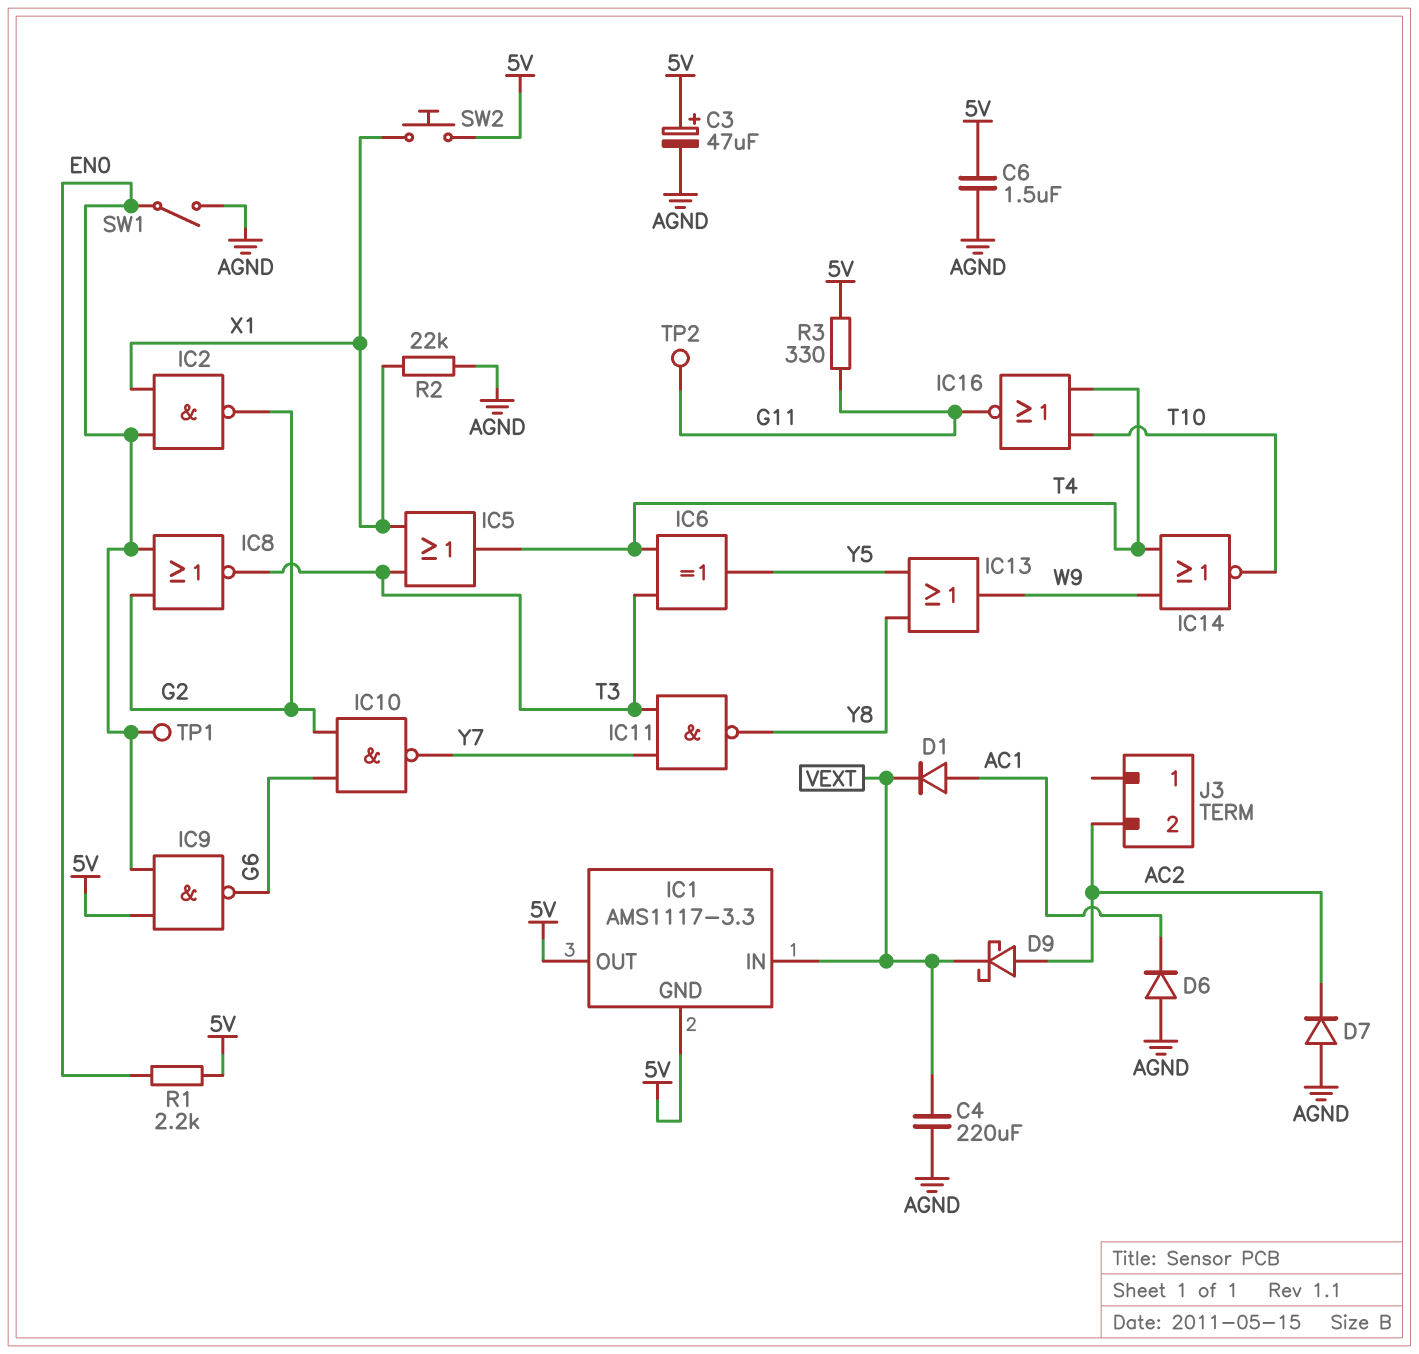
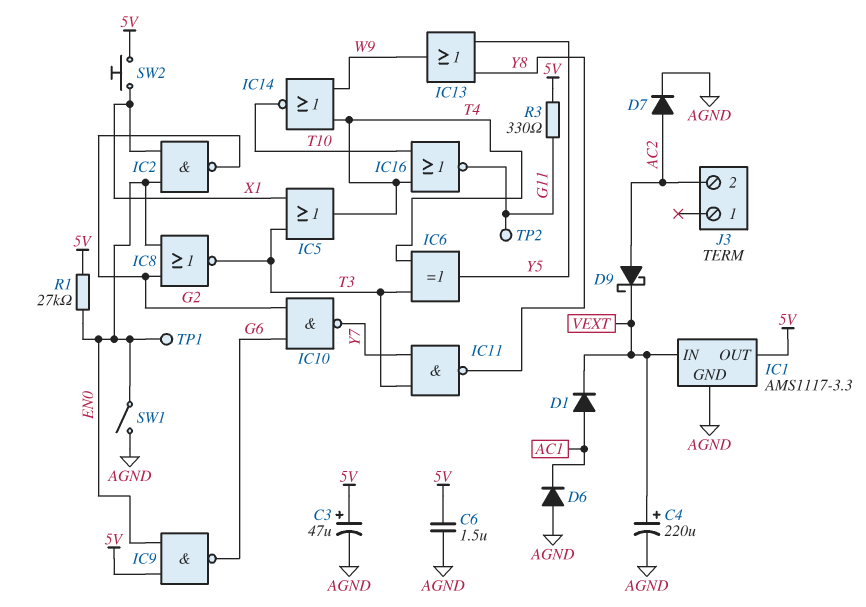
C4: 220uF (AGND, VEXT) -> 220uF (plus VEXT, minus AGND)
D7: diode (A AGND, K AC2) -> diode (A AC2, K AGND)
IC1 pin GND: 5V -> AGND
R1: 2.2k (5V, EN0) -> 27k (5V, EN0)
R2: 22k (AGND, X1) -> none

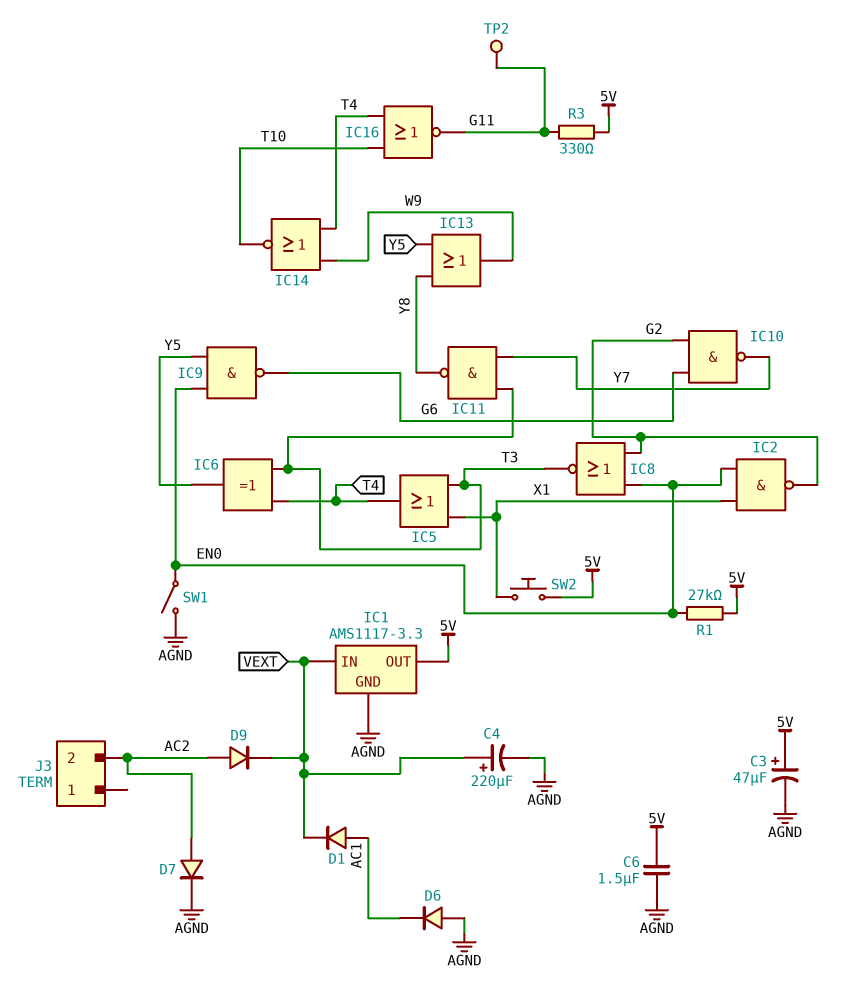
D9: schottky (A AC2, K VEXT) -> diode (A AC2, K VEXT)
IC9: NAND (in 5V, in EN0, out G6) -> NAND (in EN0, in Y5, out G6)
TP1: test point (EN0) -> none

